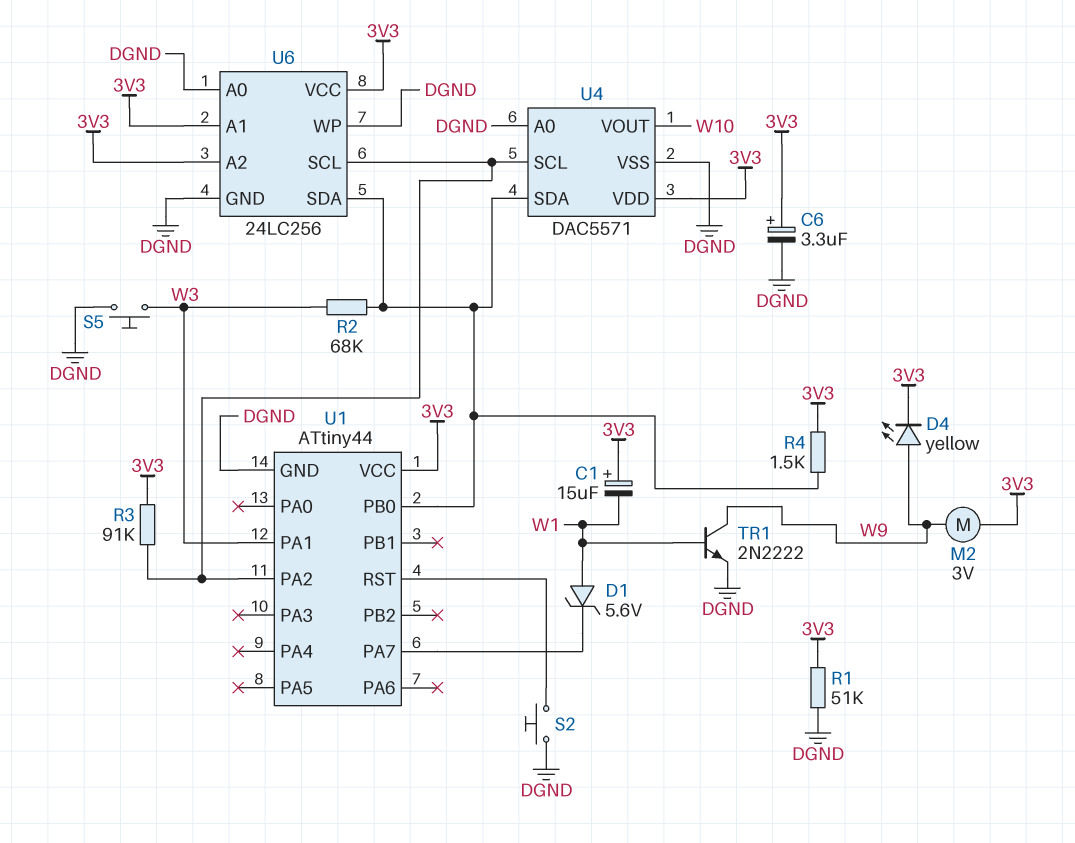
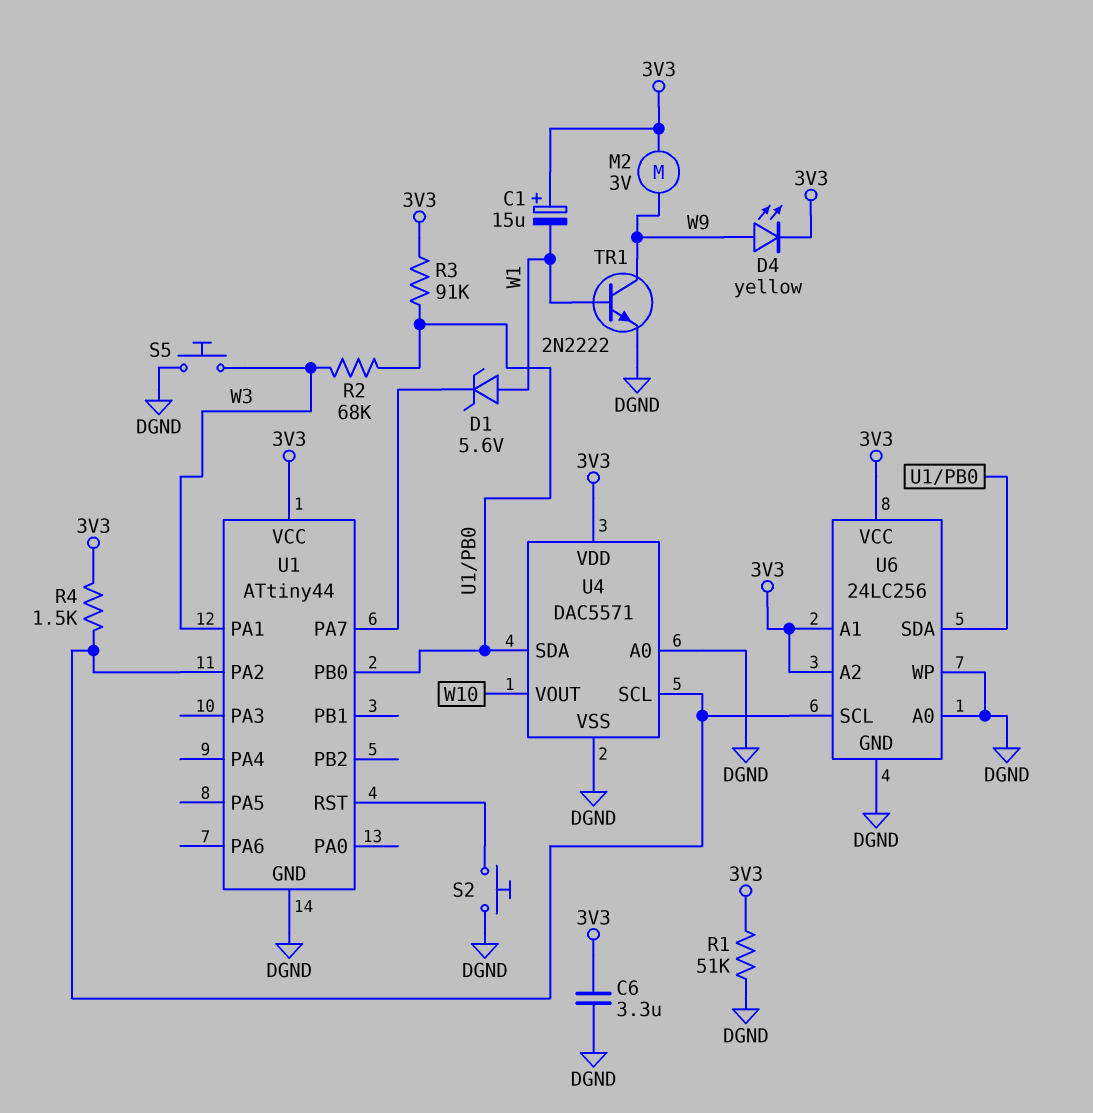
C6: 3.3uF (plus 3V3, minus DGND) -> 3.3uF (3V3, DGND)
R3: 91k (3V3, U1/PA2) -> 91k (3V3, U1/PB0)
R4: 1.5k (3V3, U1/PB0) -> 1.5k (3V3, U1/PA2)

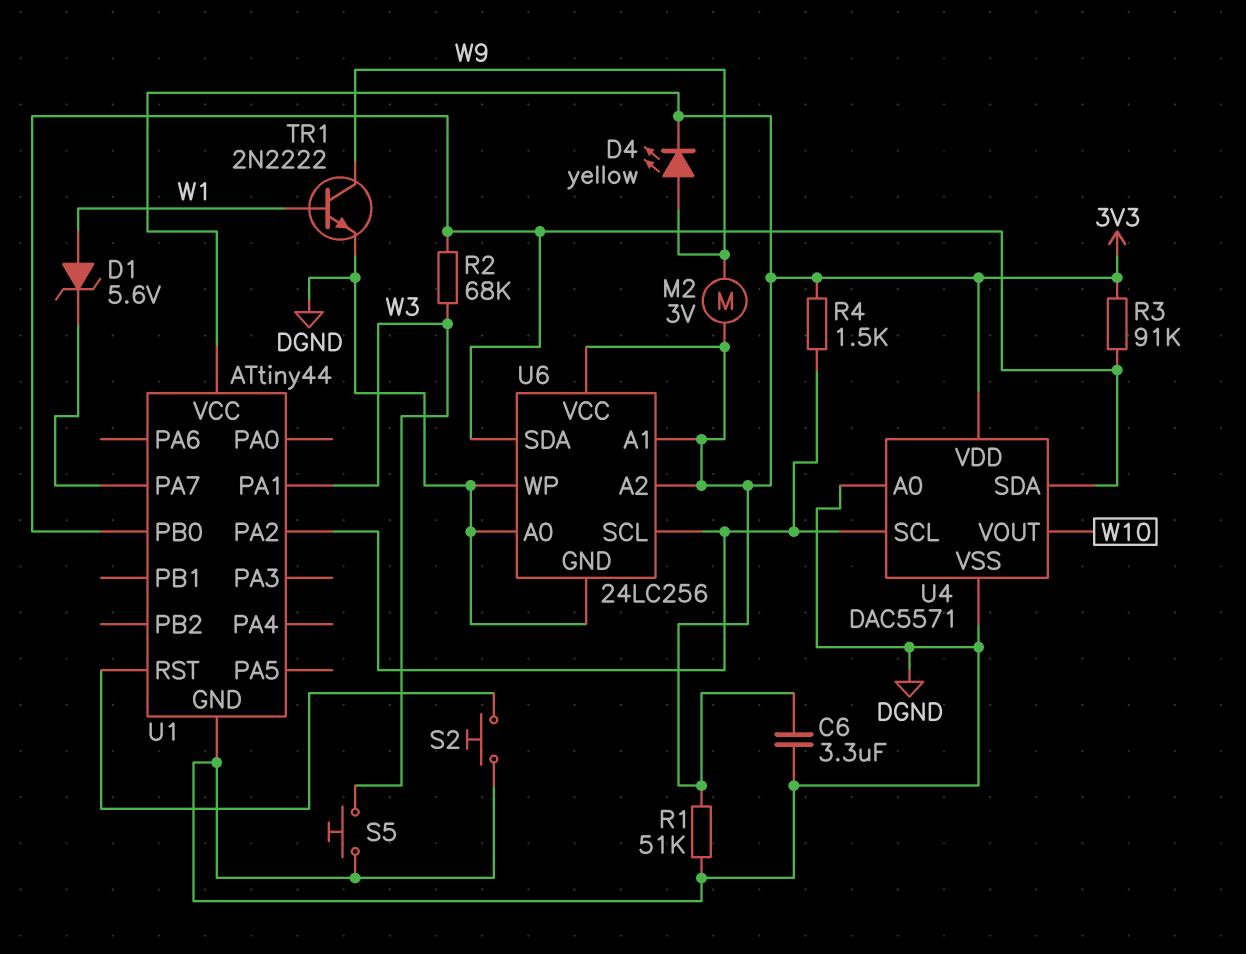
C1: 15uF (plus 3V3, minus W1) -> none

